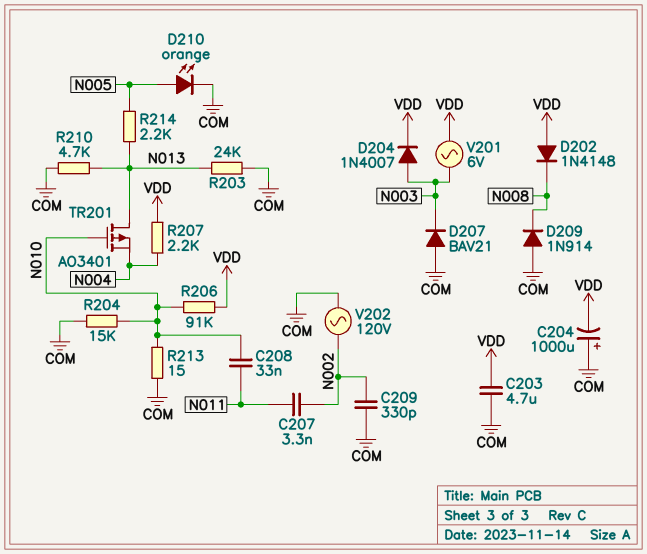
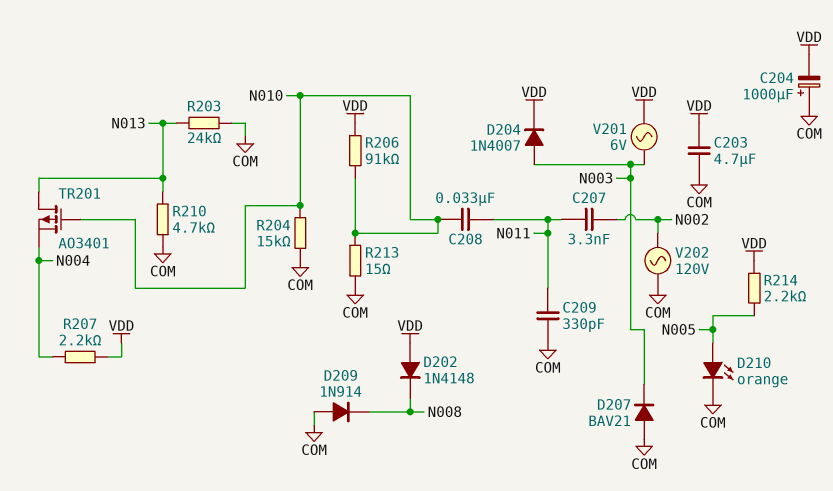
C209: 330pF (COM, N002) -> 330pF (COM, N011)
R214: 2.2k (N005, N013) -> 2.2k (N005, VDD)

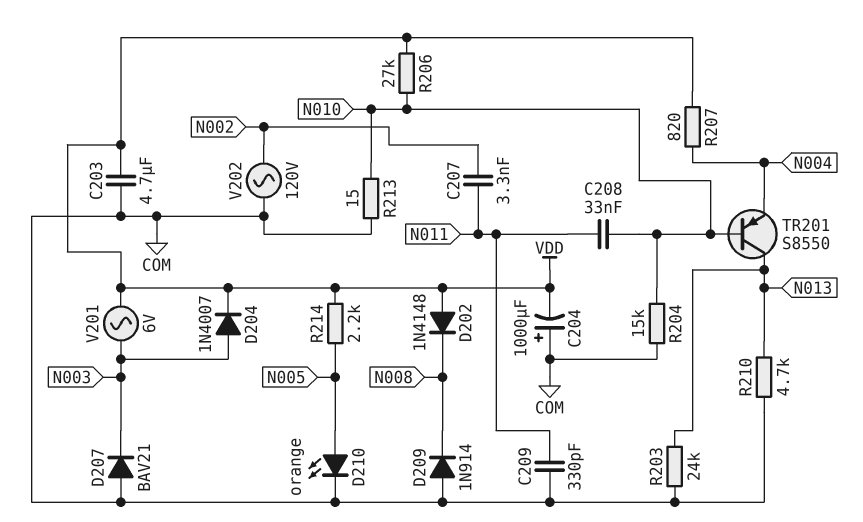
R206: 91k (N010, VDD) -> 27k (N010, VDD)
R207: 2.2k (N004, VDD) -> 820 (N004, VDD)
TR201: PMOS AO3401 (G N010, D N013, S N004) -> PNP S8550 (B N010, C N013, E N004)

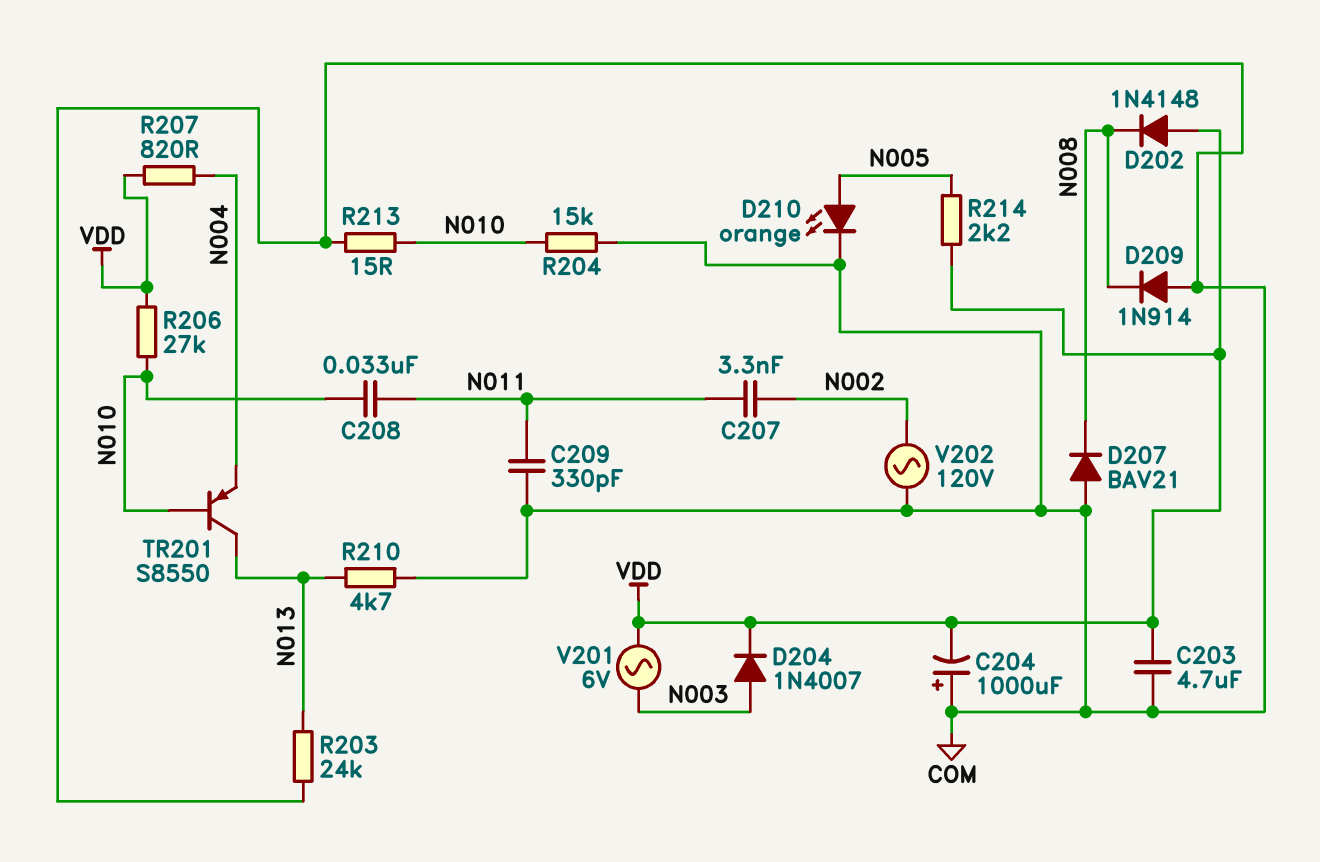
D207: diode BAV21 (A COM, K N003) -> diode BAV21 (A COM, K N008)

